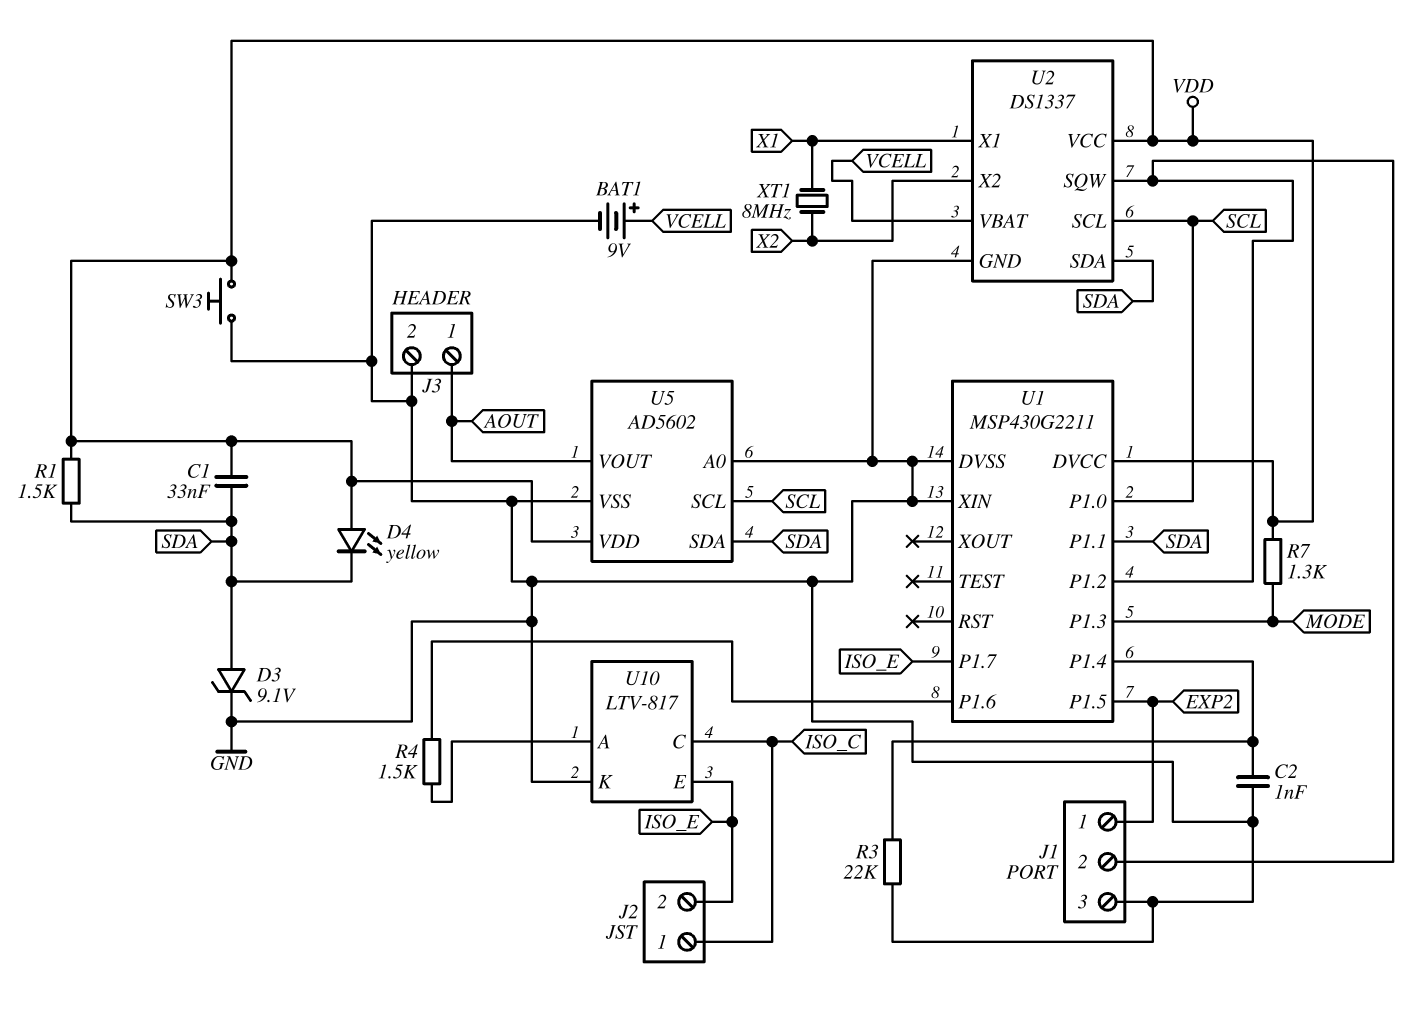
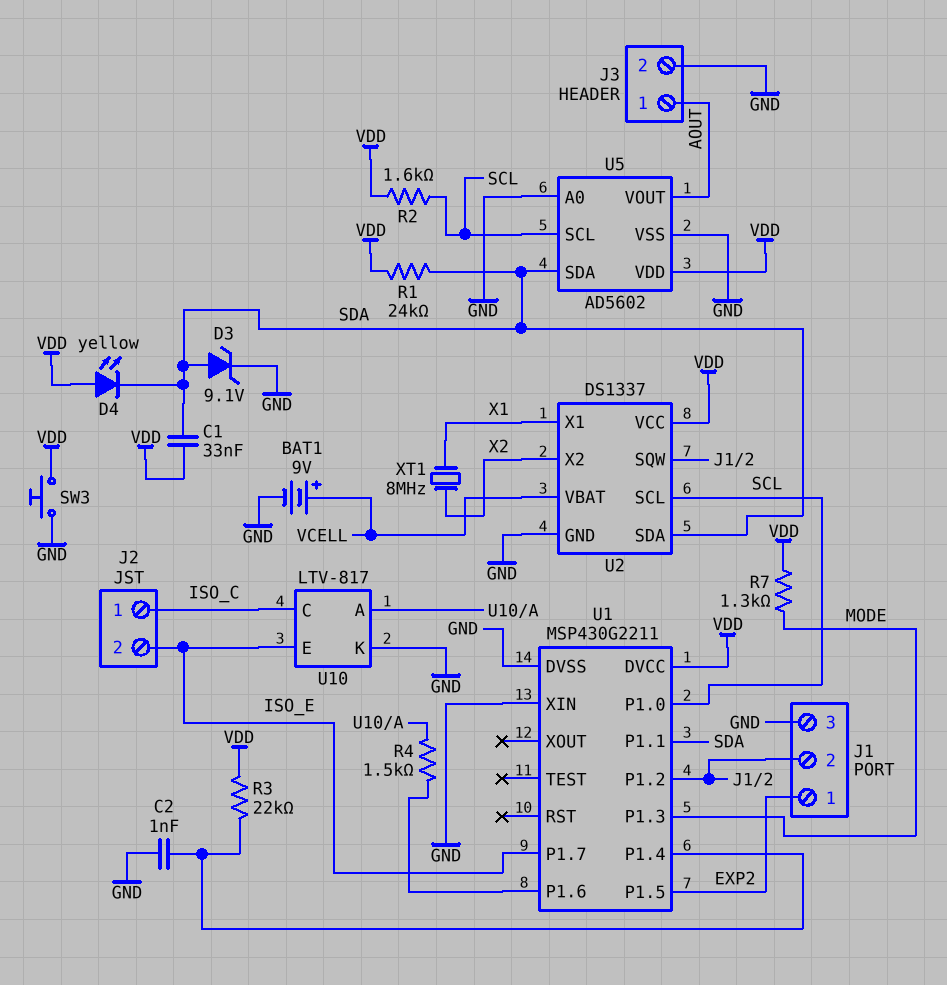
R1: 1.5k (SDA, VDD) -> 24k (SDA, VDD)
R2: none -> 1.6k (SCL, VDD)
R3: 22k (GND, U1/P1.4) -> 22k (U1/P1.4, VDD)

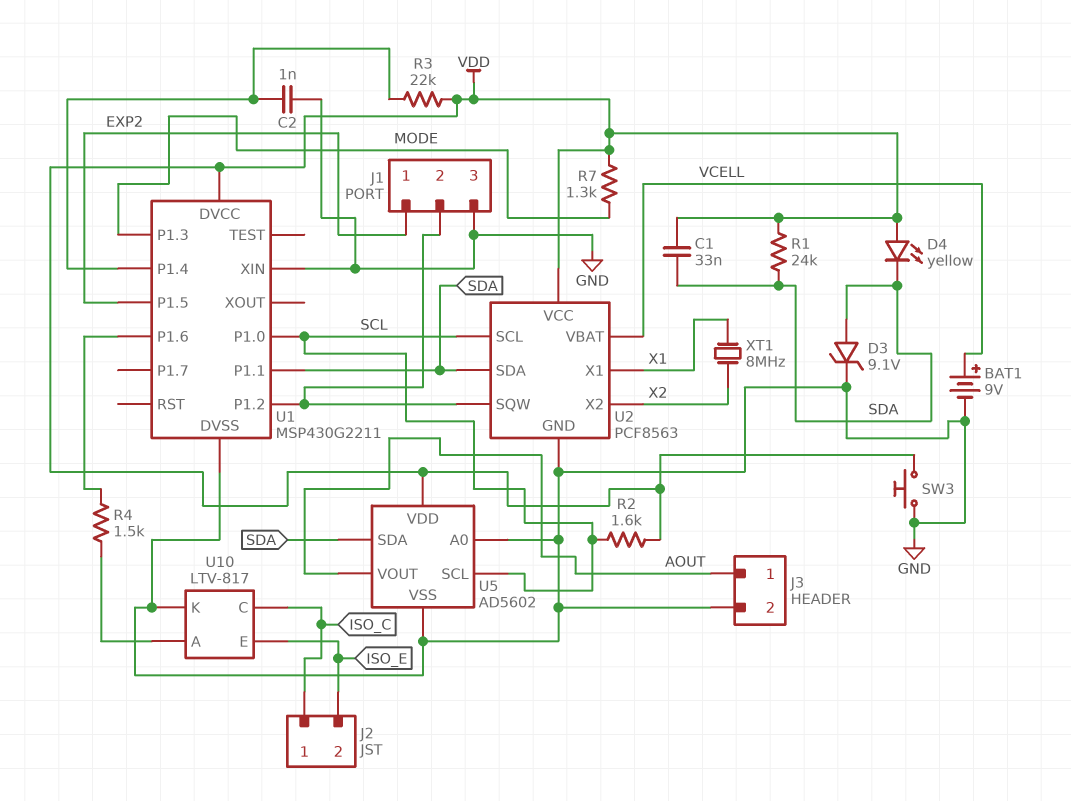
U1 pin P1.7: ISO_E -> none
U2: DS1337 -> PCF8563

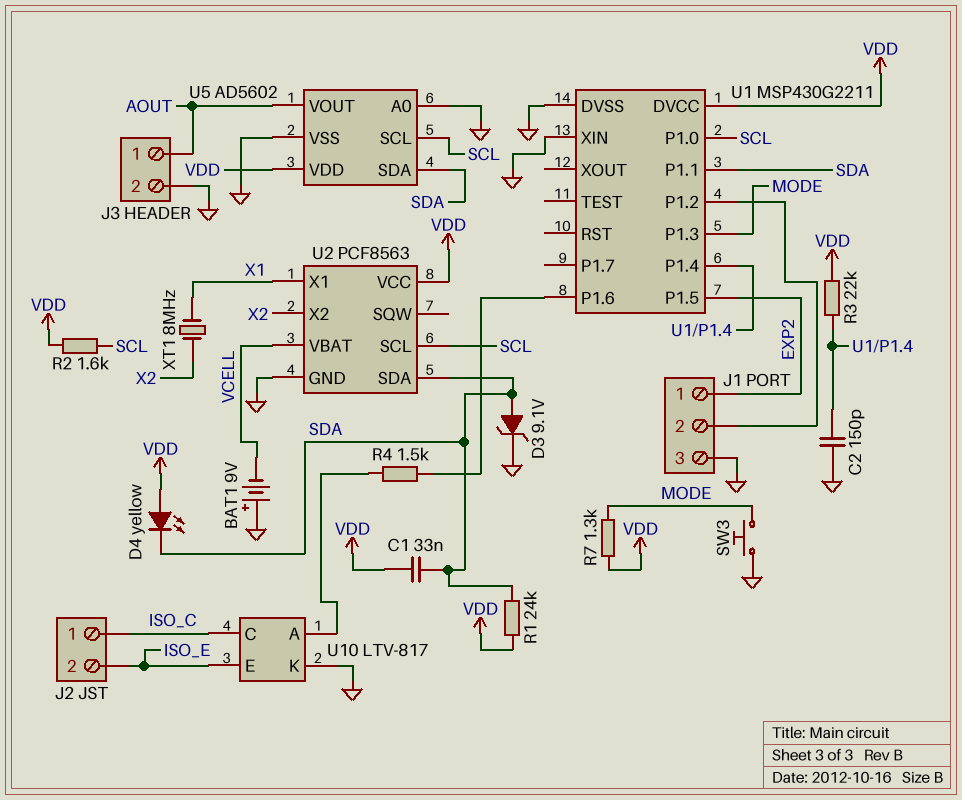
BAT1: 9V (plus VCELL, minus GND) -> 9V (plus GND, minus VCELL)
C2: 1nF (GND, U1/P1.4) -> 150pF (GND, U1/P1.4)
SW3: button (GND, VDD) -> button (GND, MODE)
U2 pin SQW: J1/2 -> none

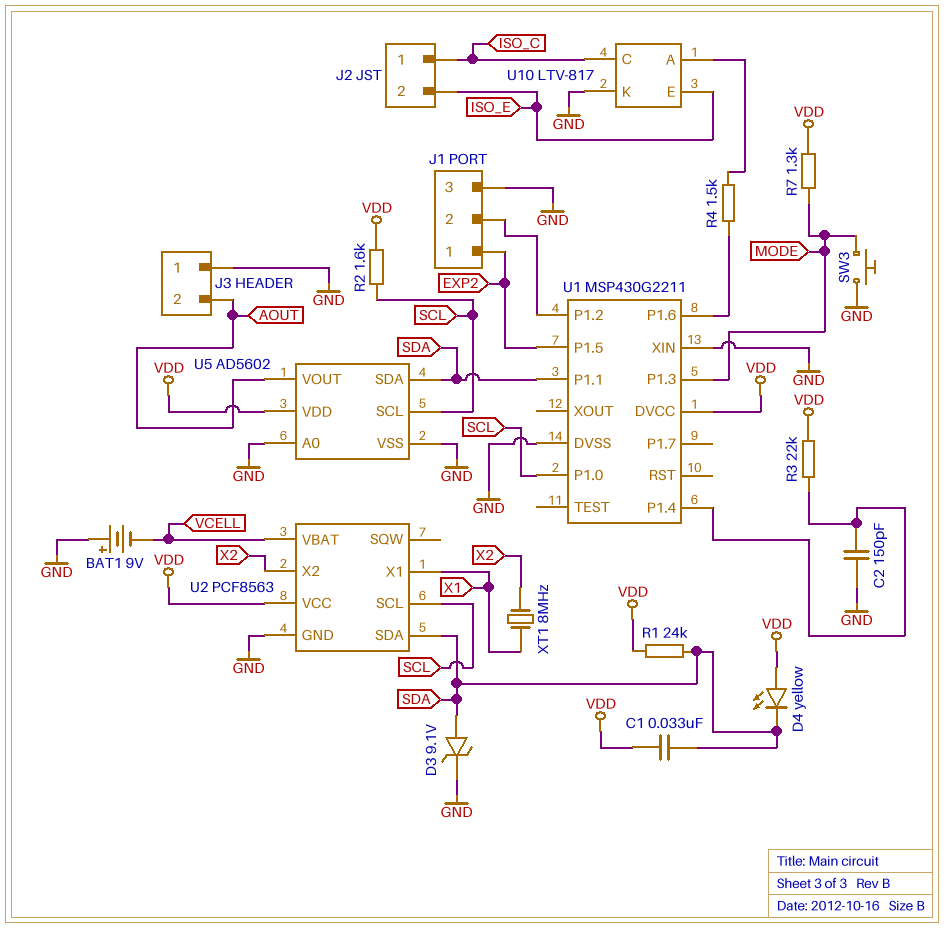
J3 pin 1: AOUT -> GND
J3 pin 2: GND -> AOUT

